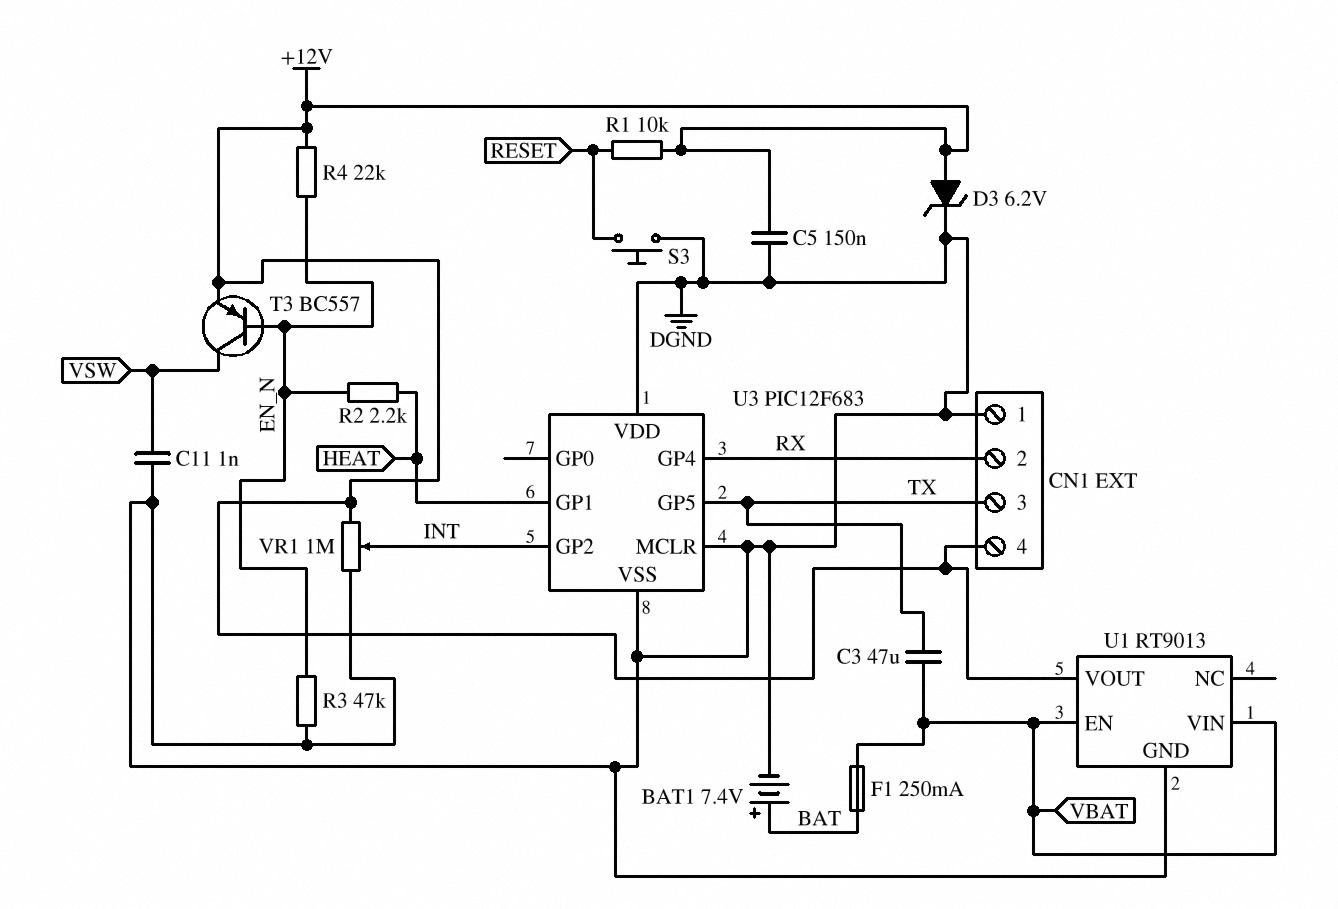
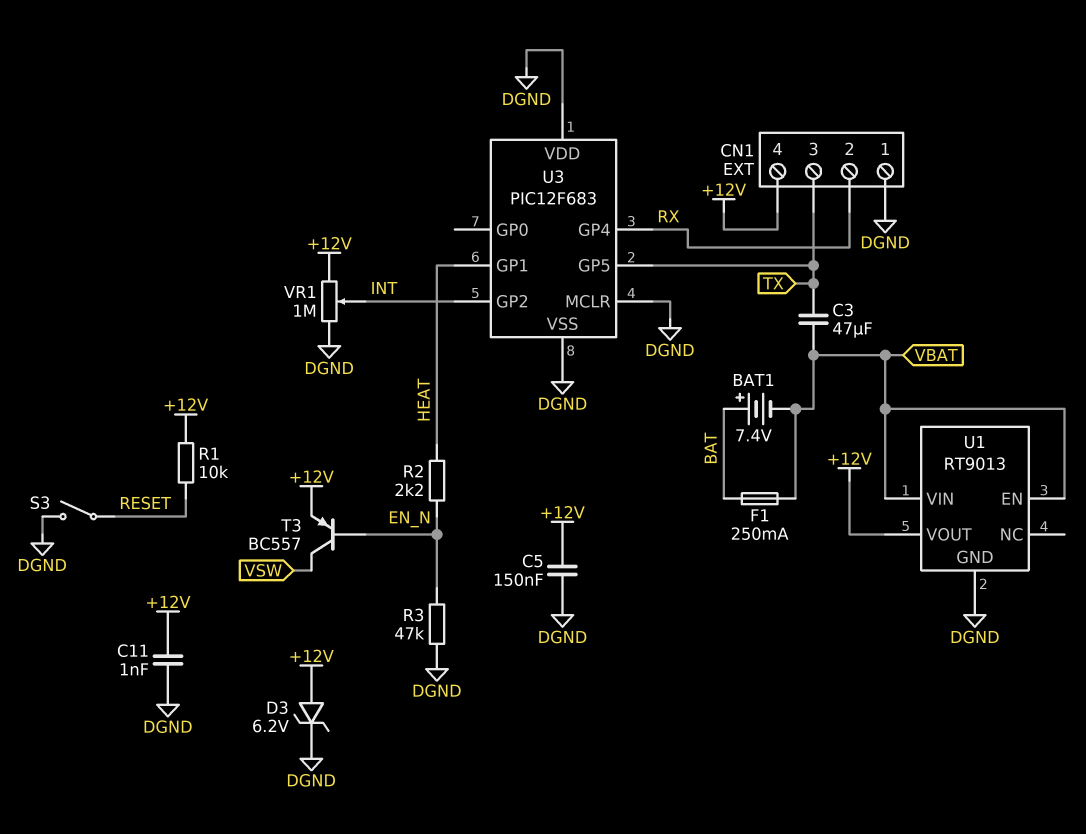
BAT1: 7.4V (plus BAT, minus DGND) -> 7.4V (plus BAT, minus VBAT)
C11: 1nF (DGND, VSW) -> 1nF (+12V, DGND)
R4: 22k (+12V, EN_N) -> none
S3: button (DGND, RESET) -> switch (DGND, RESET)

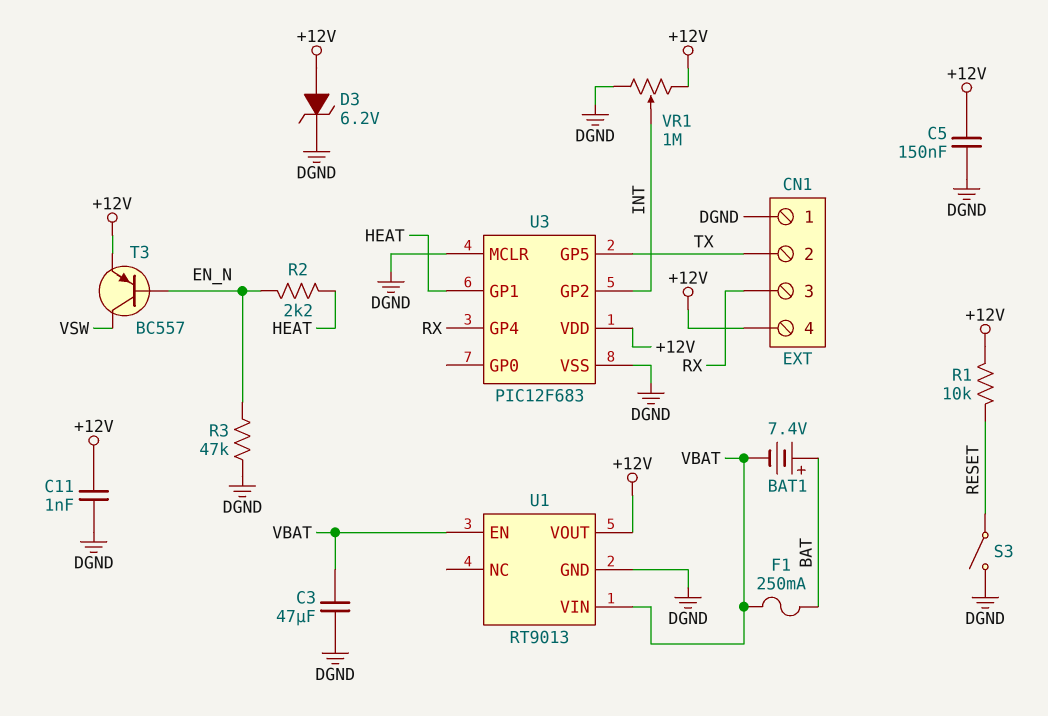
C3: 47uF (TX, VBAT) -> 47uF (DGND, VBAT)
CN1 pin 2: RX -> TX
CN1 pin 3: TX -> RX
U3 pin VDD: DGND -> +12V

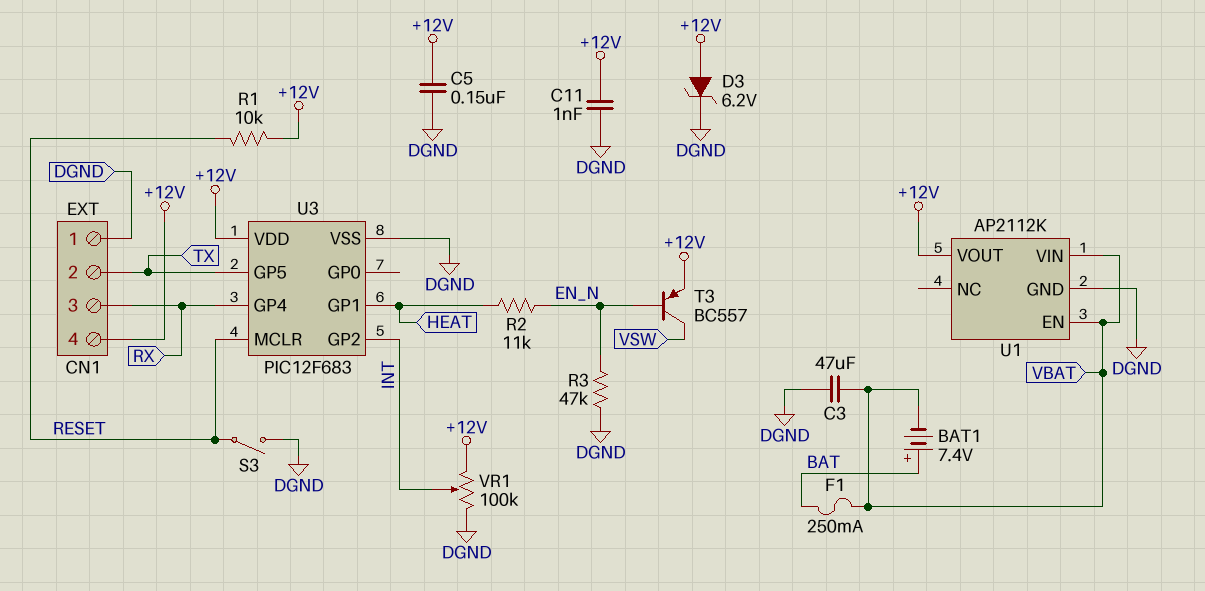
R2: 2.2k (EN_N, HEAT) -> 11k (EN_N, HEAT)
U1: RT9013 -> AP2112K
U3 pin MCLR: DGND -> RESET
VR1: 1M (+12V, DGND, wiper INT) -> 100k (+12V, DGND, wiper INT)

